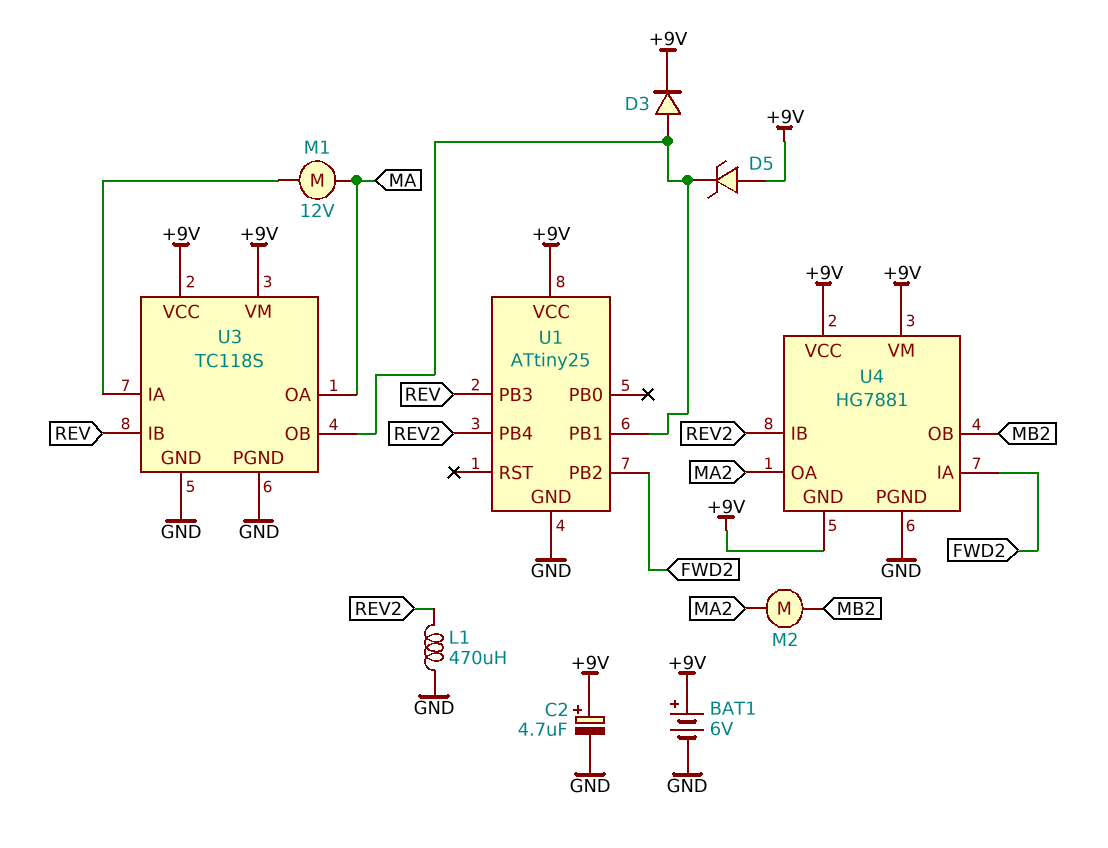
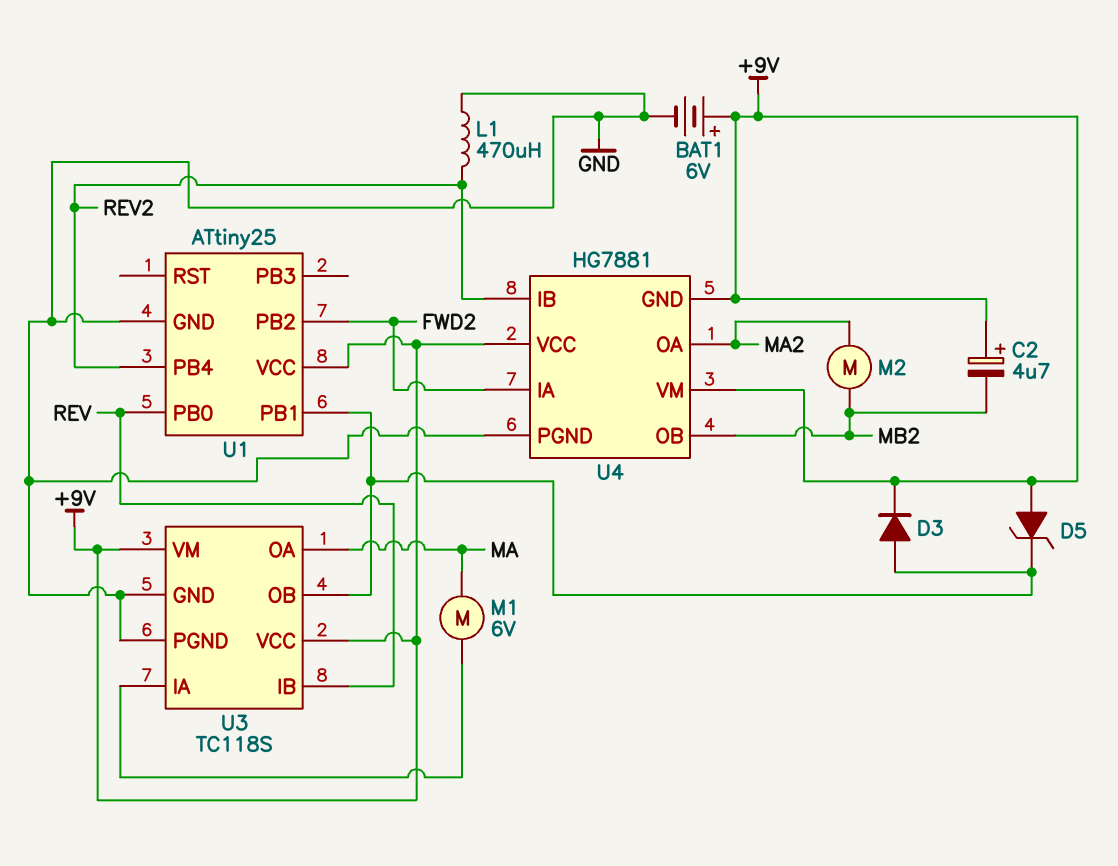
C2: 4.7uF (plus +9V, minus GND) -> 4.7uF (plus +9V, minus MB2)
M1: motor 12V (MA, U3/IA) -> motor 6V (MA, U3/IA)
U1 pin PB0: none -> REV
U1 pin PB3: REV -> none

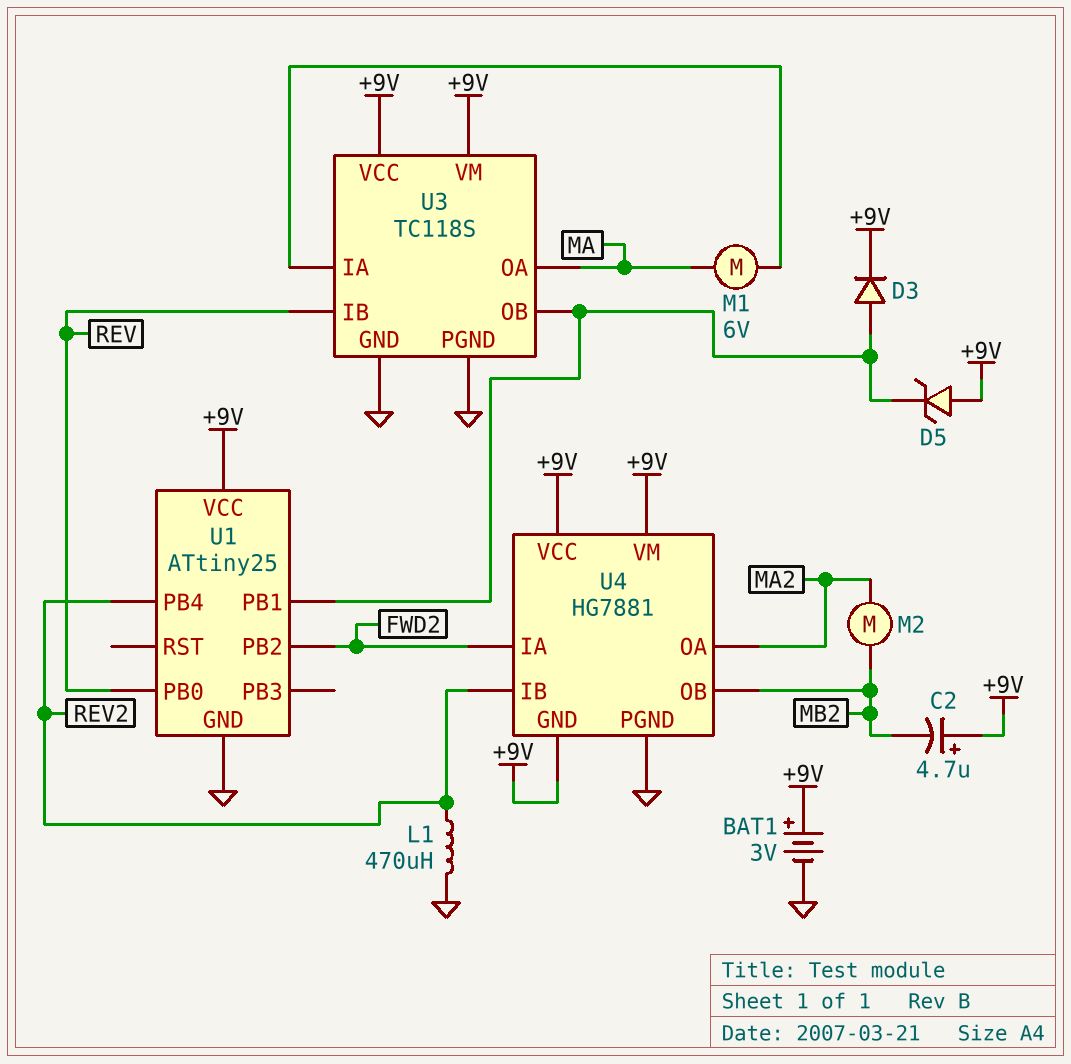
BAT1: 6V (plus +9V, minus GND) -> 3V (plus +9V, minus GND)

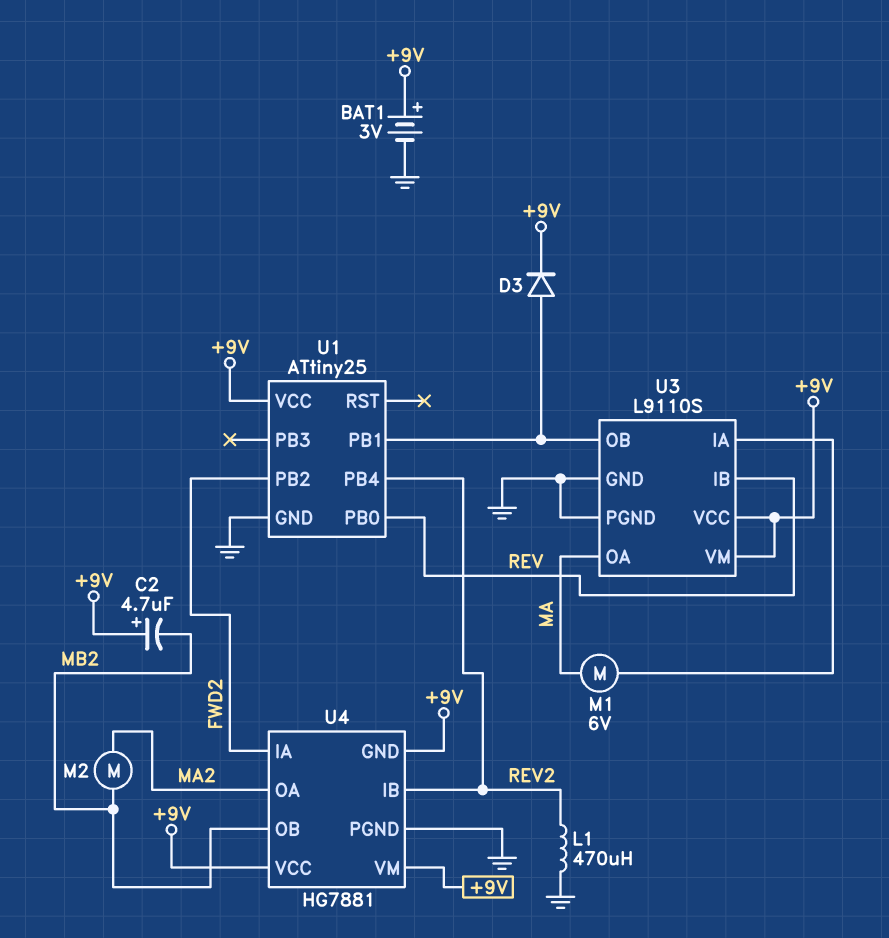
D5: zener (A +9V, K U1/PB1) -> none
U3: TC118S -> L9110S

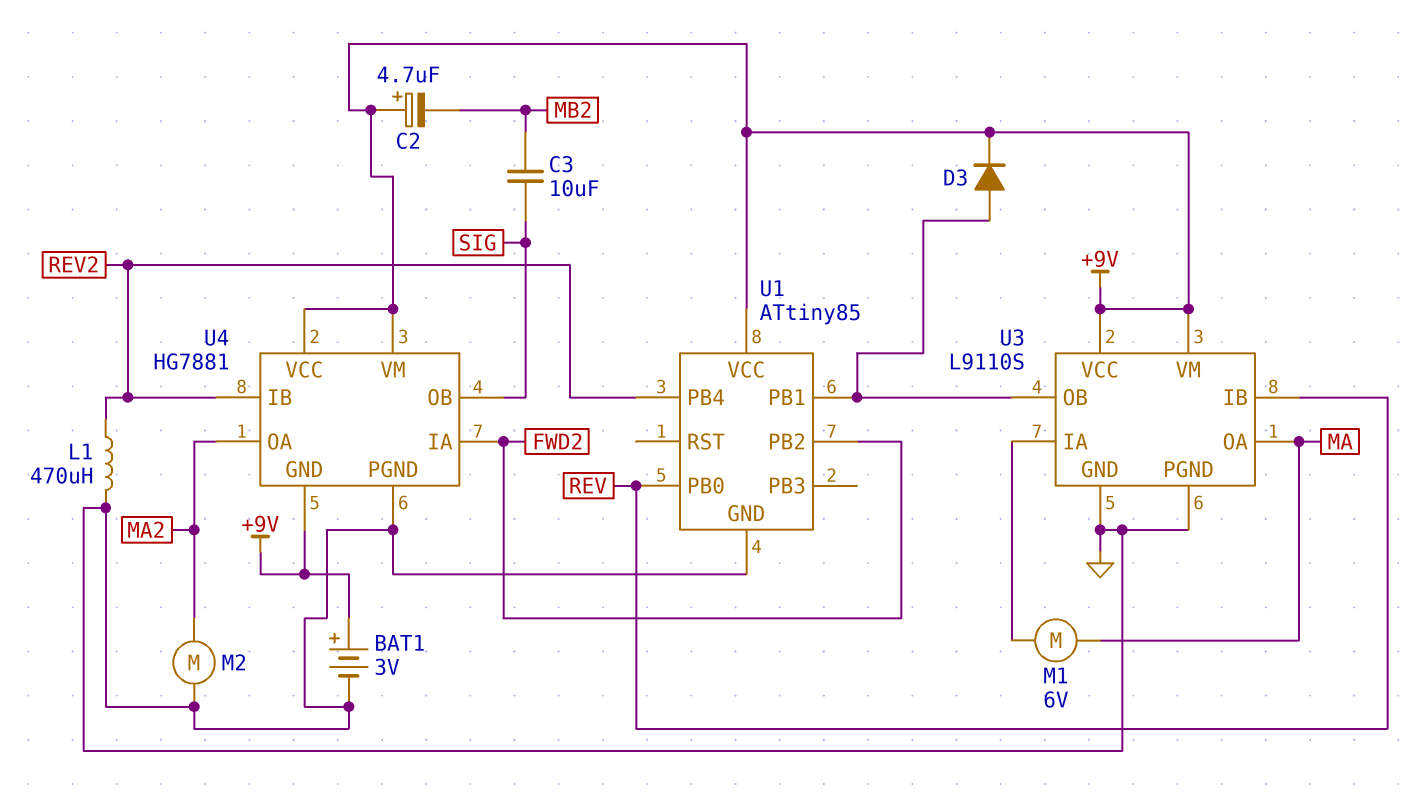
C3: none -> 10uF (MB2, SIG)
M2: motor (MA2, MB2) -> motor (GND, MA2)
U1: ATtiny25 -> ATtiny85
U4 pin OB: MB2 -> SIG

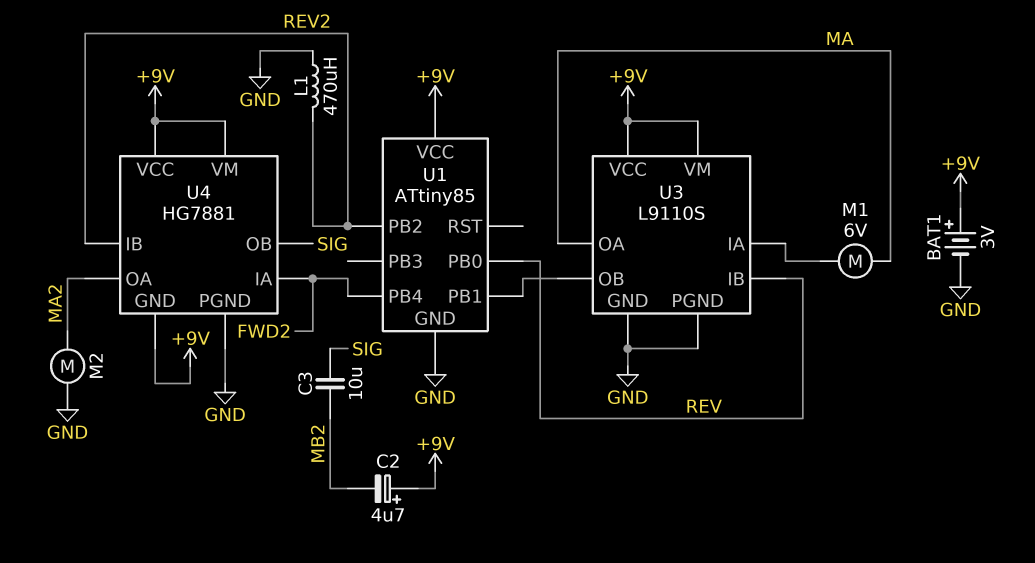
D3: diode (A U1/PB1, K +9V) -> none
U1 pin PB2: FWD2 -> REV2
U1 pin PB4: REV2 -> FWD2

